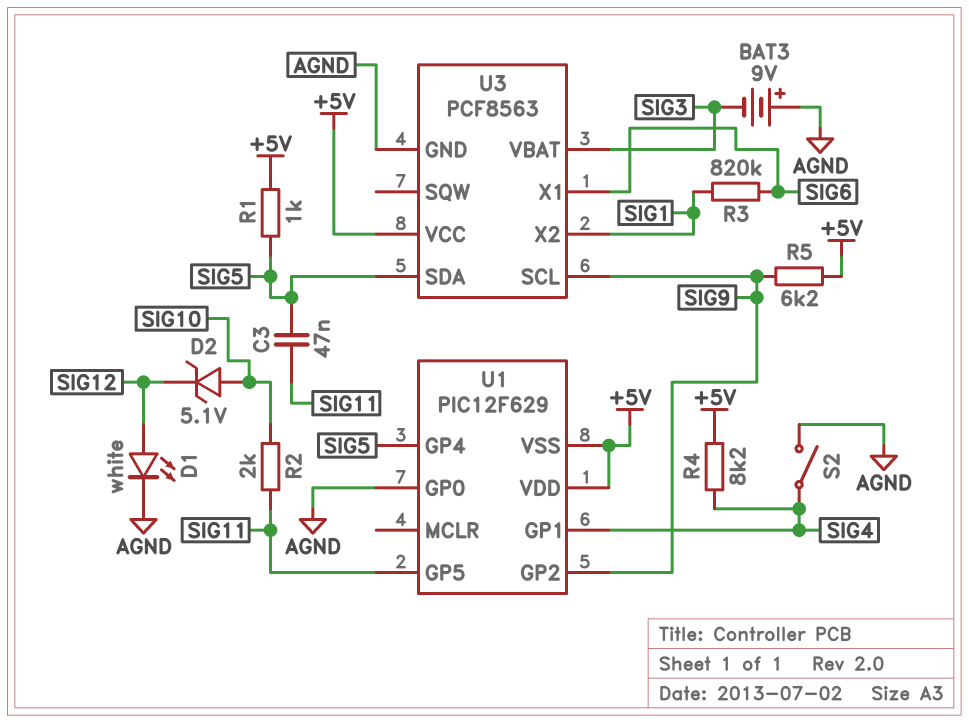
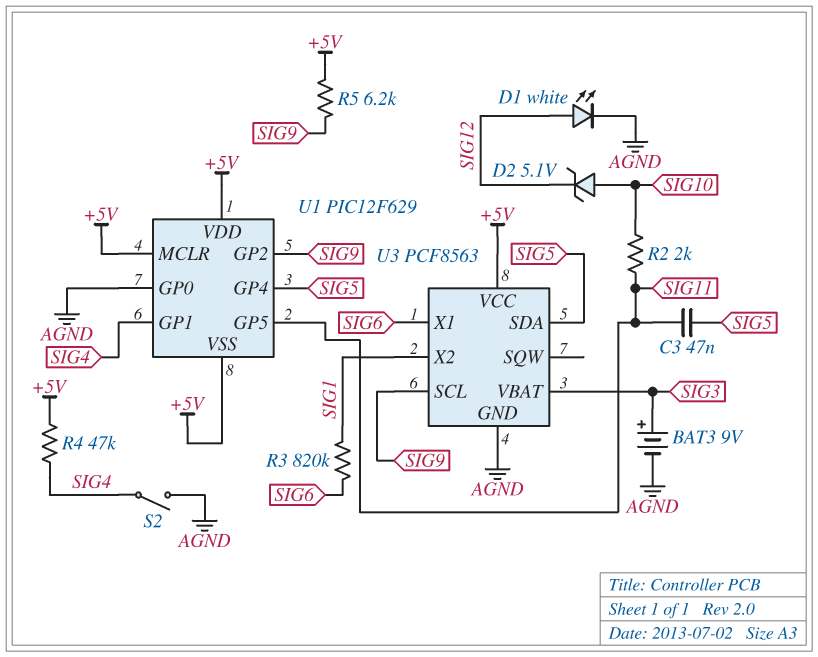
BAT3: 9V (plus AGND, minus SIG3) -> 9V (plus SIG3, minus AGND)
R1: 1k (+5V, SIG5) -> none
R4: 8.2k (+5V, SIG4) -> 47k (+5V, SIG4)
U1 pin MCLR: none -> +5V

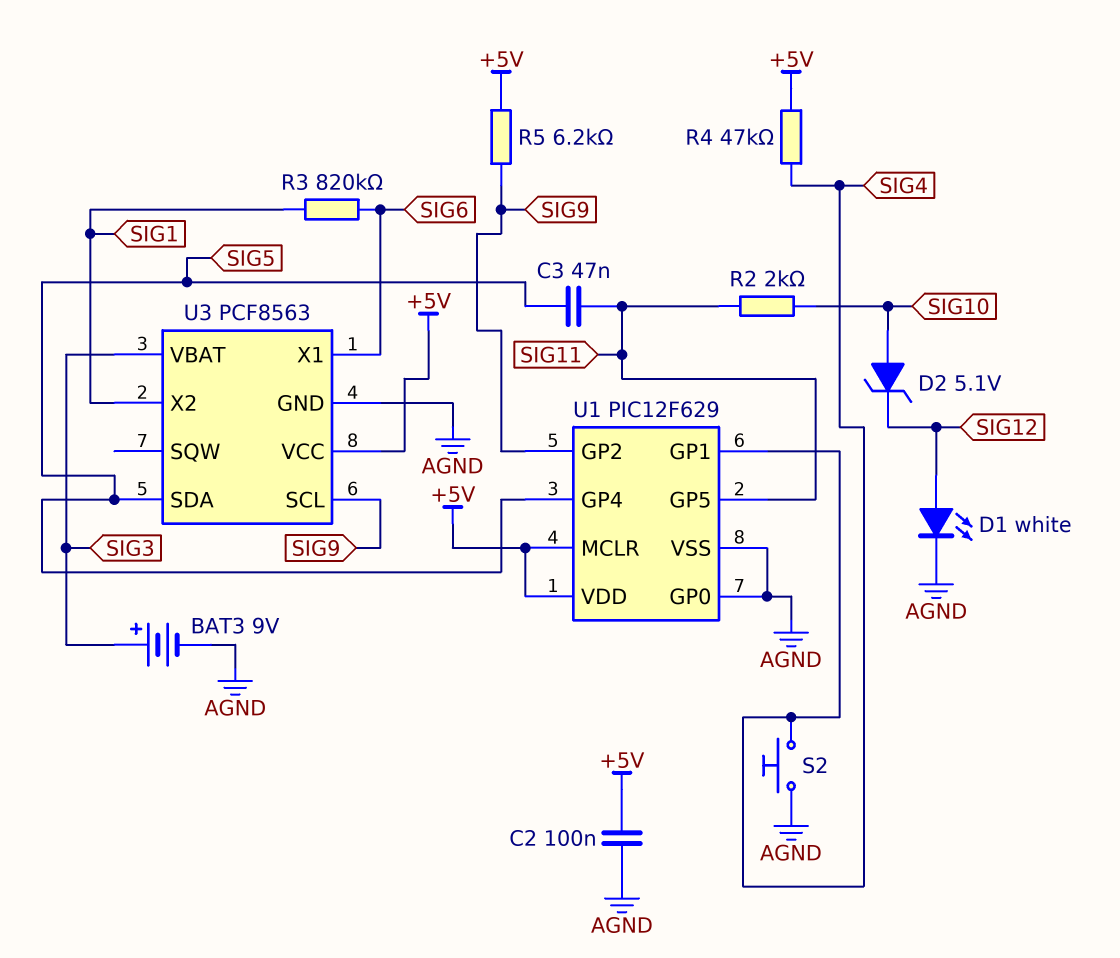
C2: none -> 100nF (+5V, AGND)
S2: switch (AGND, SIG4) -> button (AGND, SIG4)
U1 pin VSS: +5V -> AGND

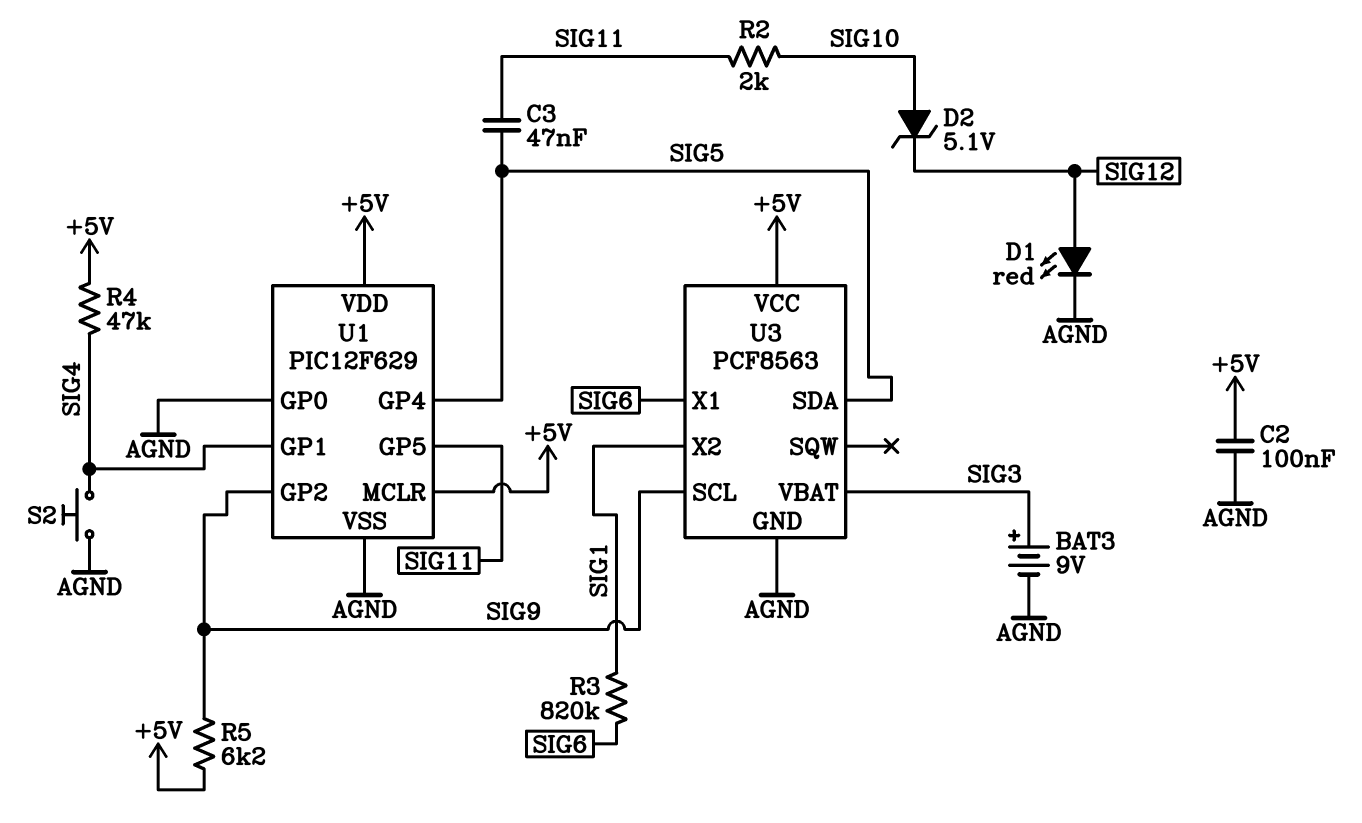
D1: LED white (A SIG12, K AGND) -> LED red (A SIG12, K AGND)

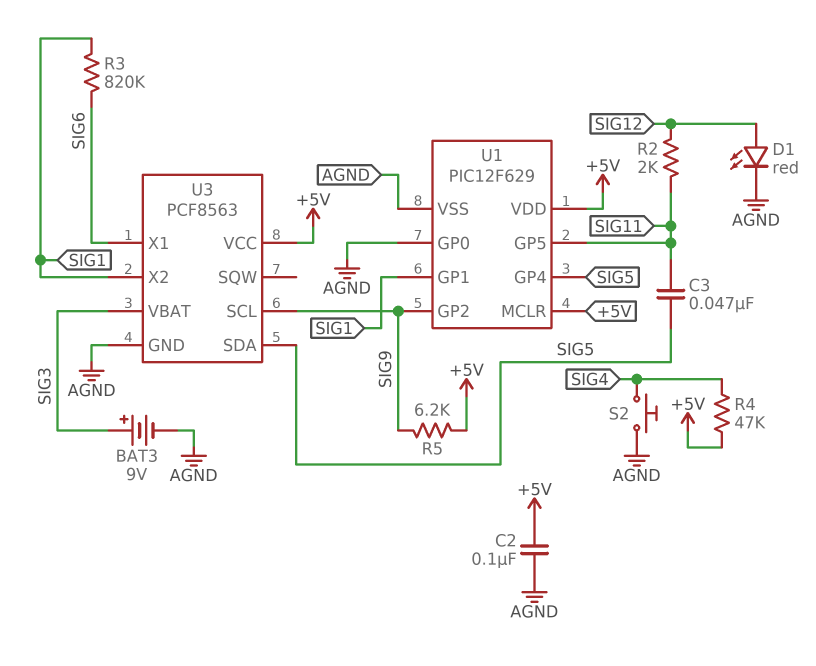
D2: zener 5.1V (A SIG10, K SIG12) -> none
R2: 2k (SIG10, SIG11) -> 2k (SIG11, SIG12)
U1 pin GP1: SIG4 -> SIG1

